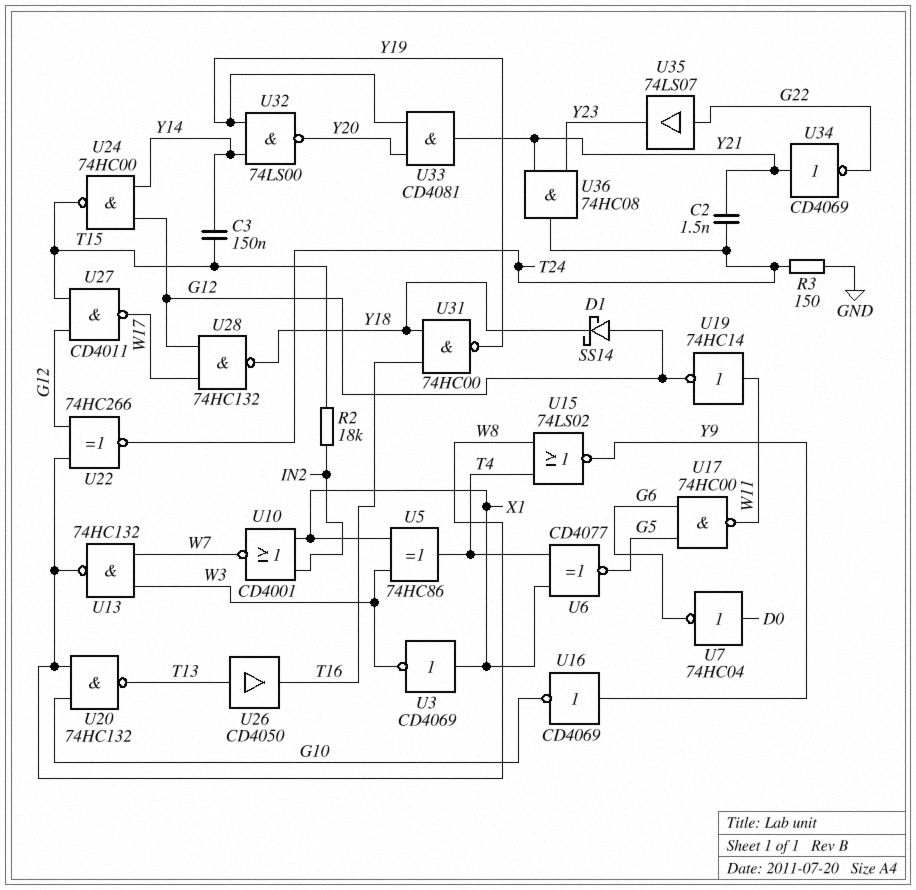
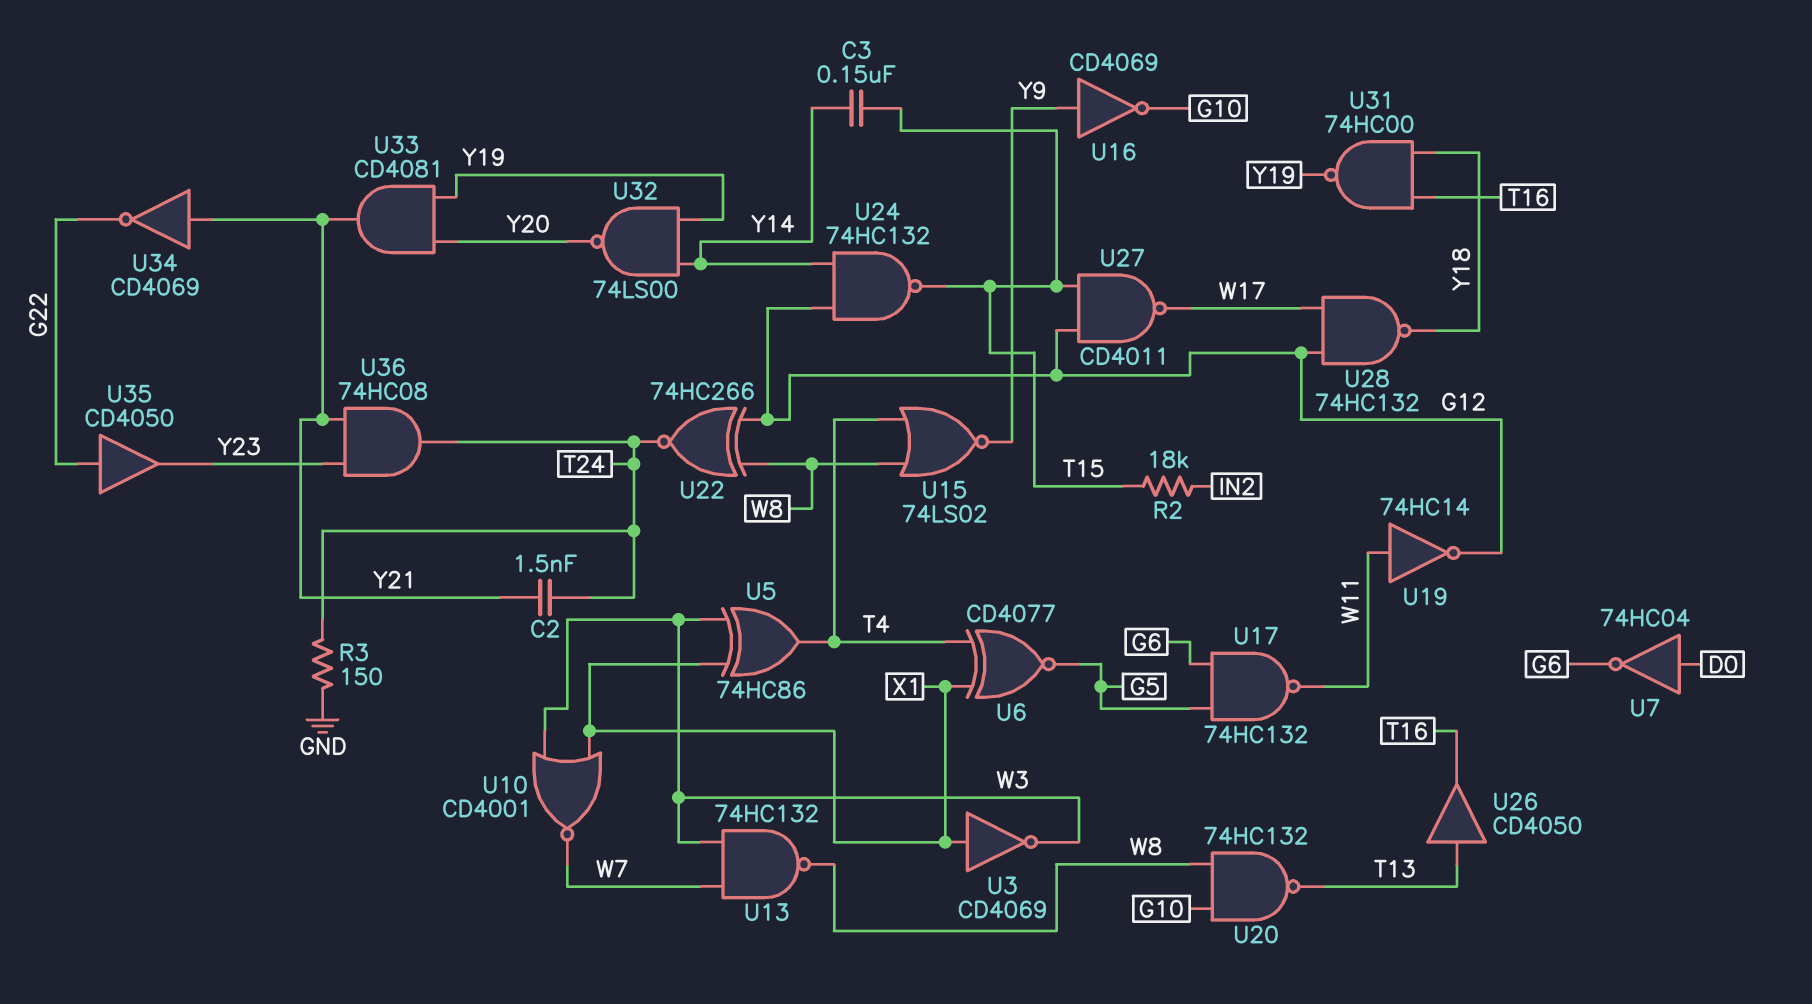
D1: schottky SS14 (A G12, K Y18) -> none
U10: NOR CD4001 (in IN2, in X1, out W7) -> NOR CD4001 (in W3, in X1, out W7)
U17: NAND 74HC00 (in G5, in G6, out W11) -> NAND 74HC132 (in G5, in G6, out W11)
U24: NAND 74HC00 (in G12, in Y14, out T15) -> NAND 74HC132 (in G12, in Y14, out T15)
U35: buffer 74LS07 (in G22, out Y23) -> buffer CD4050 (in G22, out Y23)

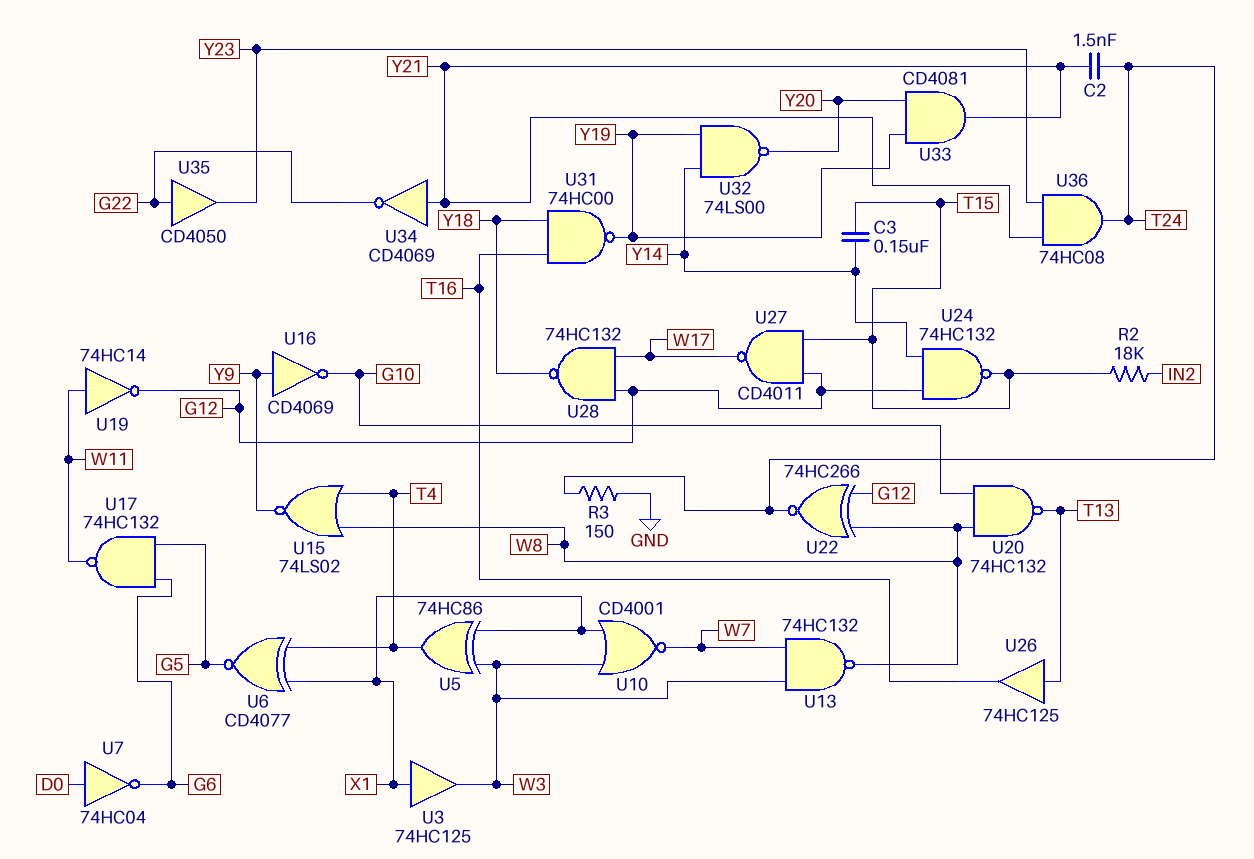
U3: NOT CD4069 (in X1, out W3) -> buffer 74HC125 (in X1, out W3)
U26: buffer CD4050 (in T13, out T16) -> buffer 74HC125 (in T13, out T16)

